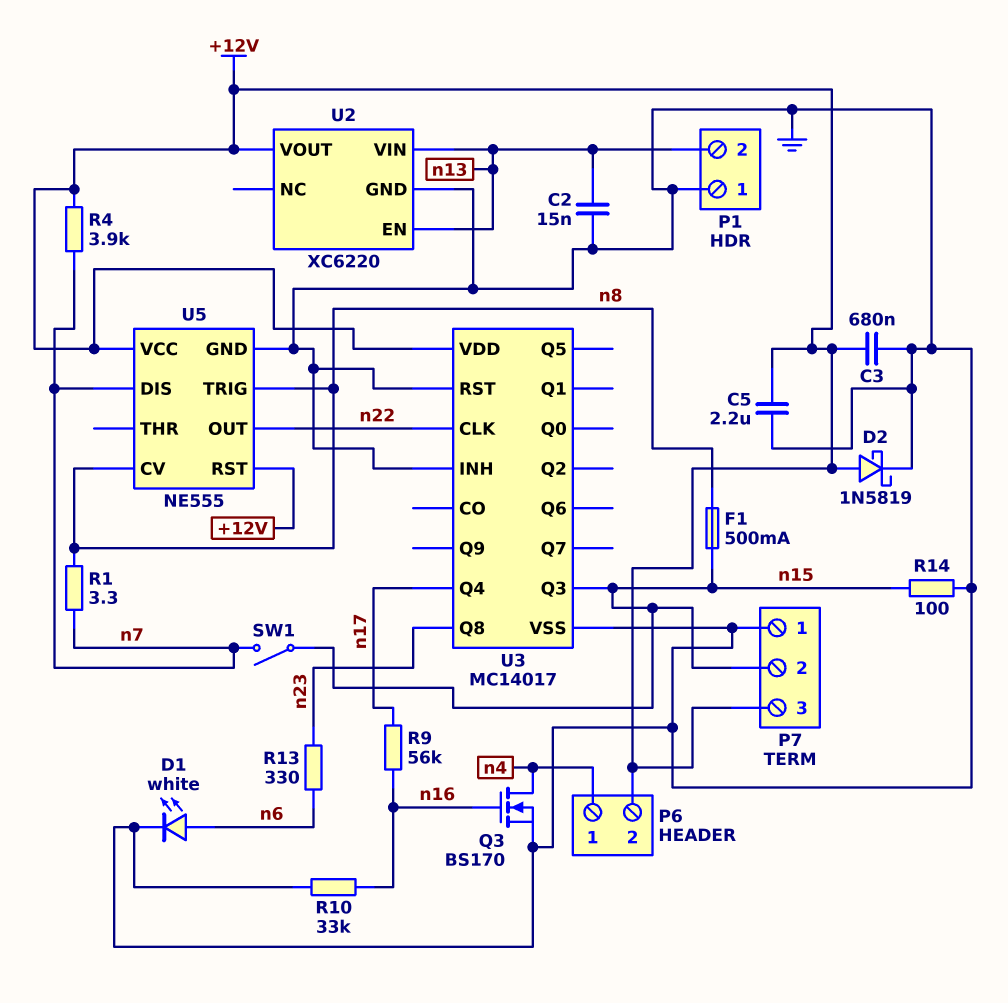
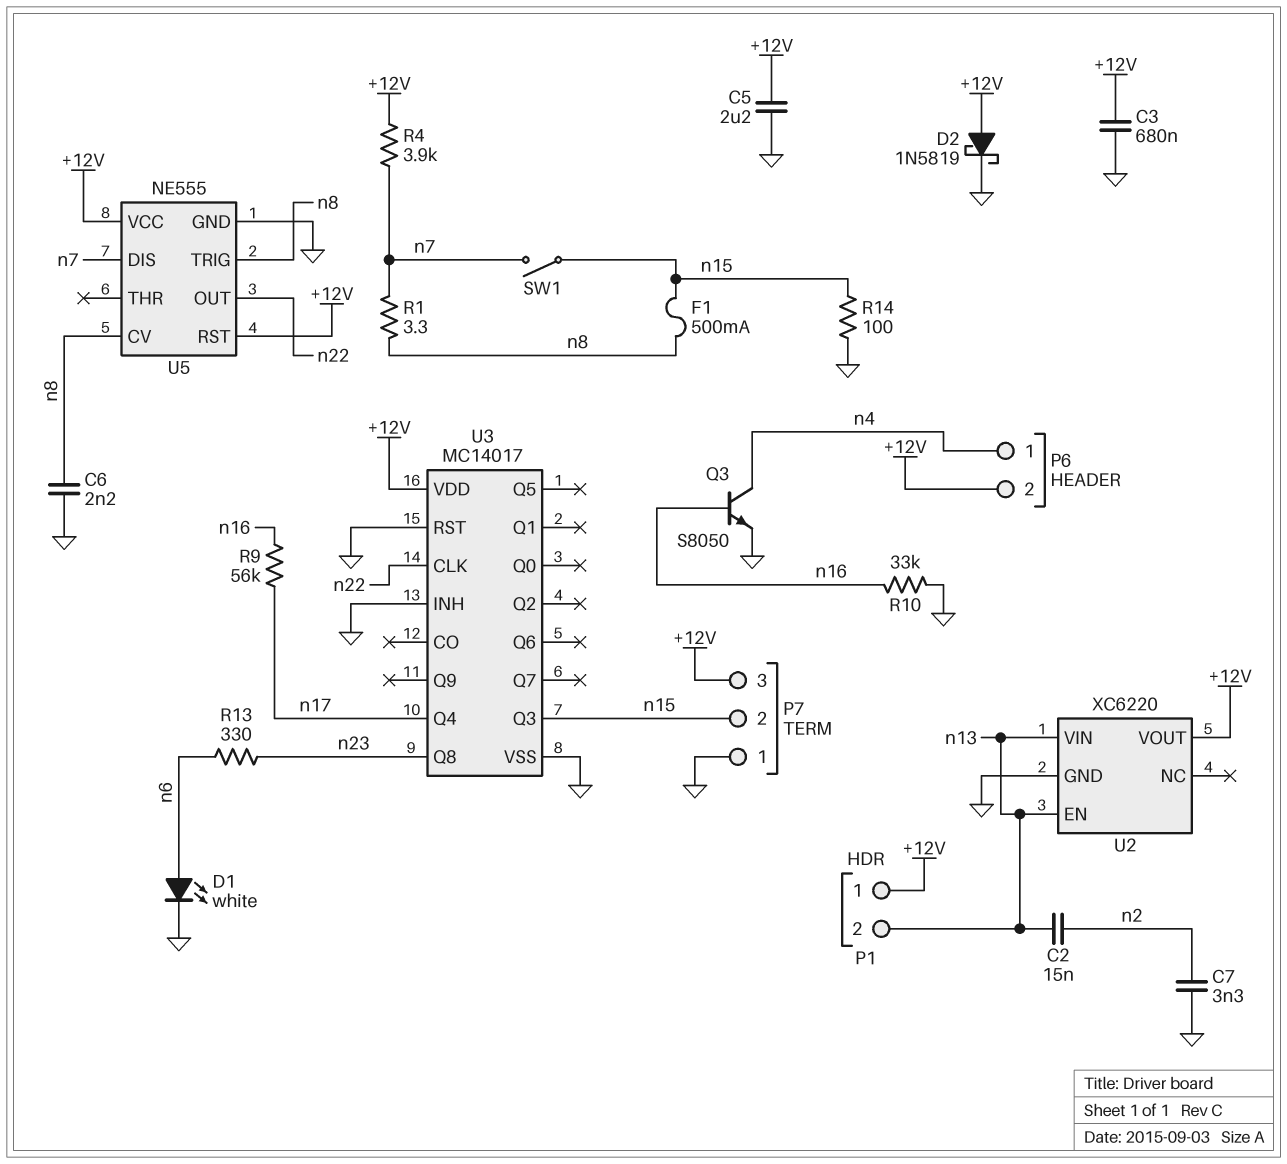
C2: 15nF (GND, n13) -> 15nF (n2, n13)
C6: none -> 2.2nF (GND, n8)
C7: none -> 3.3nF (GND, n2)
P1 pin 1: GND -> +12V
Q3: NMOS BS170 (G n16, D n4, S GND) -> NPN S8050 (B n16, C n4, E GND)

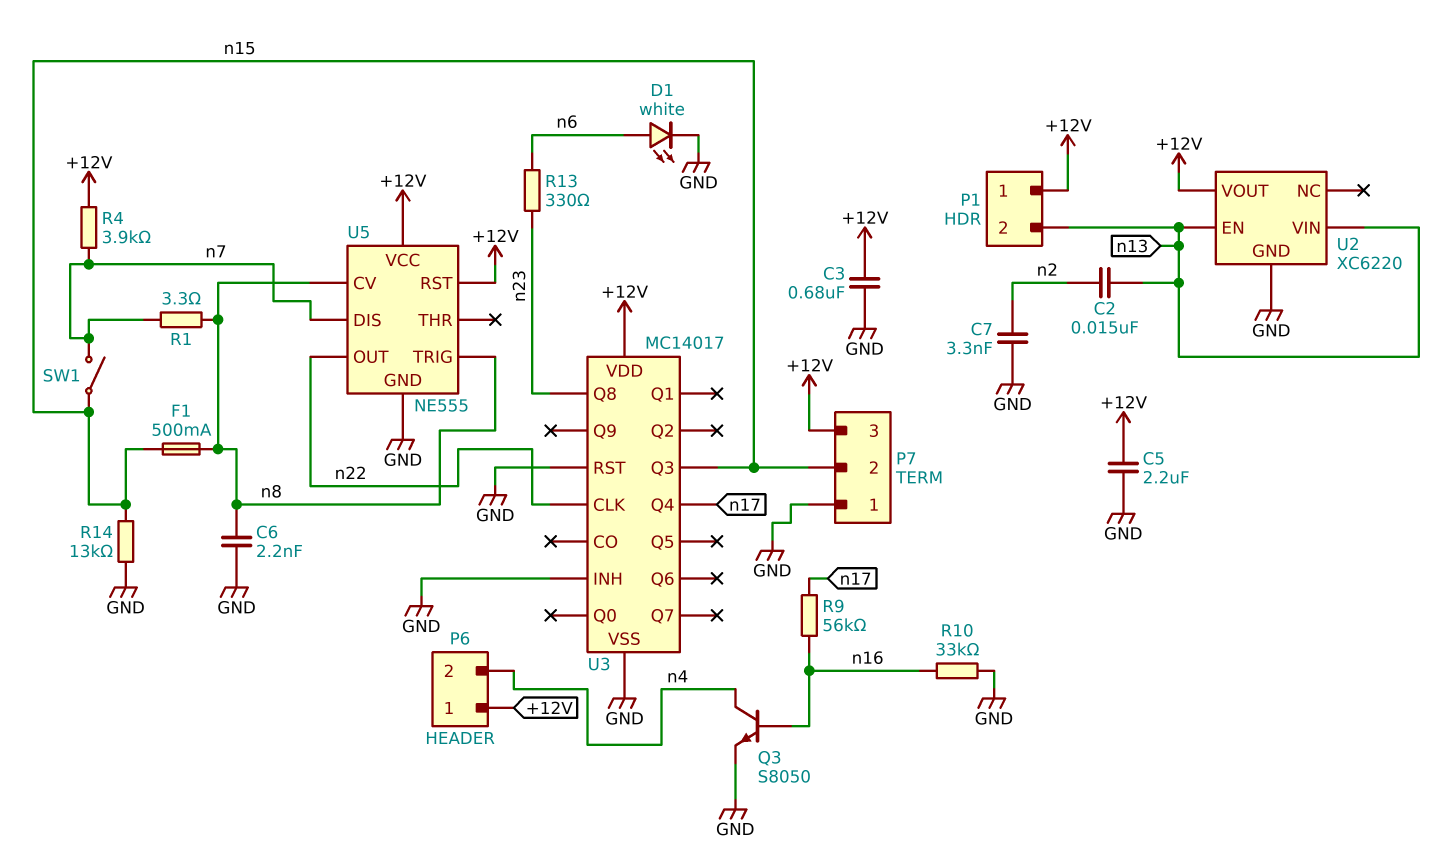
D2: schottky 1N5819 (A +12V, K GND) -> none
P6 pin 1: n4 -> +12V
P6 pin 2: +12V -> n4
R14: 100 (GND, n15) -> 13k (GND, n15)

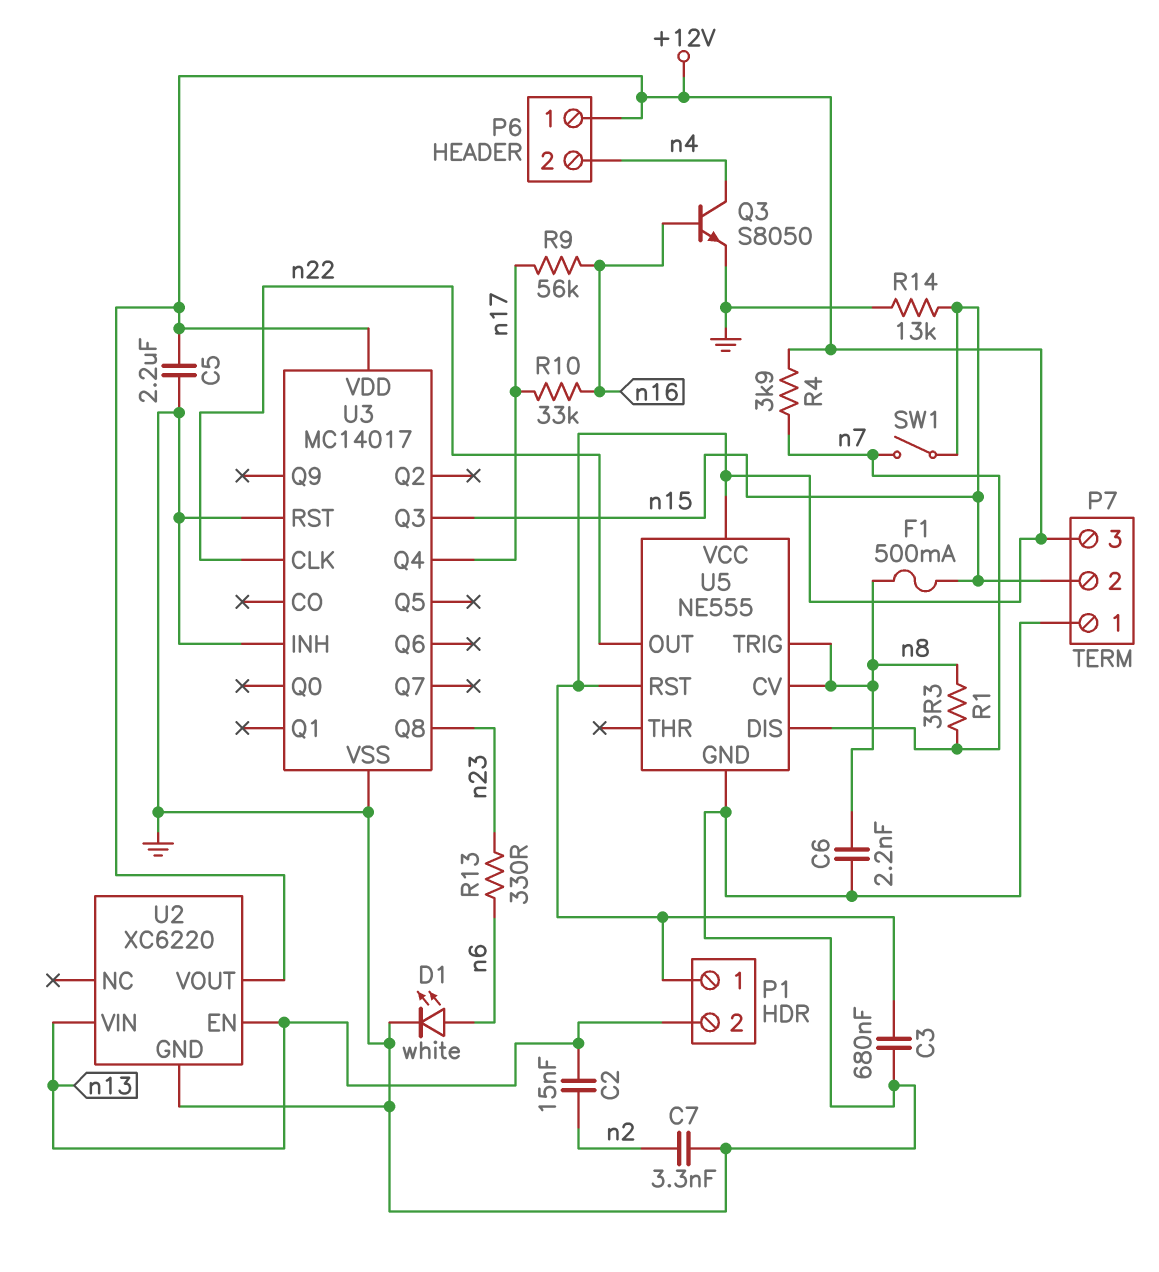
R10: 33k (GND, n16) -> 33k (n16, n17)

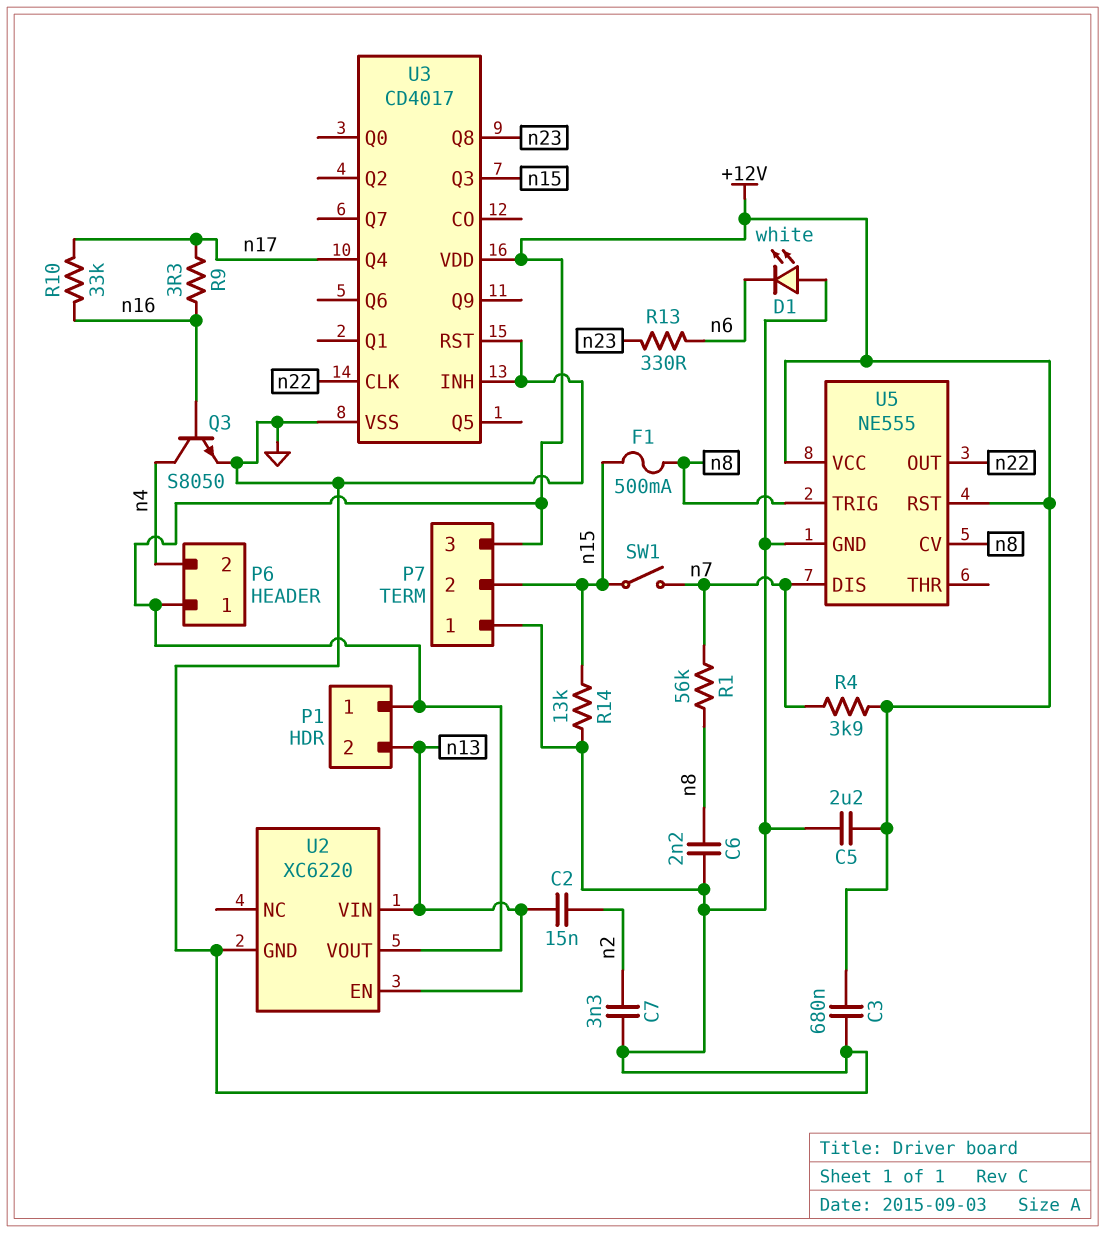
D1: LED white (A n6, K GND) -> LED white (A GND, K n6)
R1: 3.3 (n7, n8) -> 56k (n7, n8)
R9: 56k (n16, n17) -> 3.3 (n16, n17)
U3: MC14017 -> CD4017

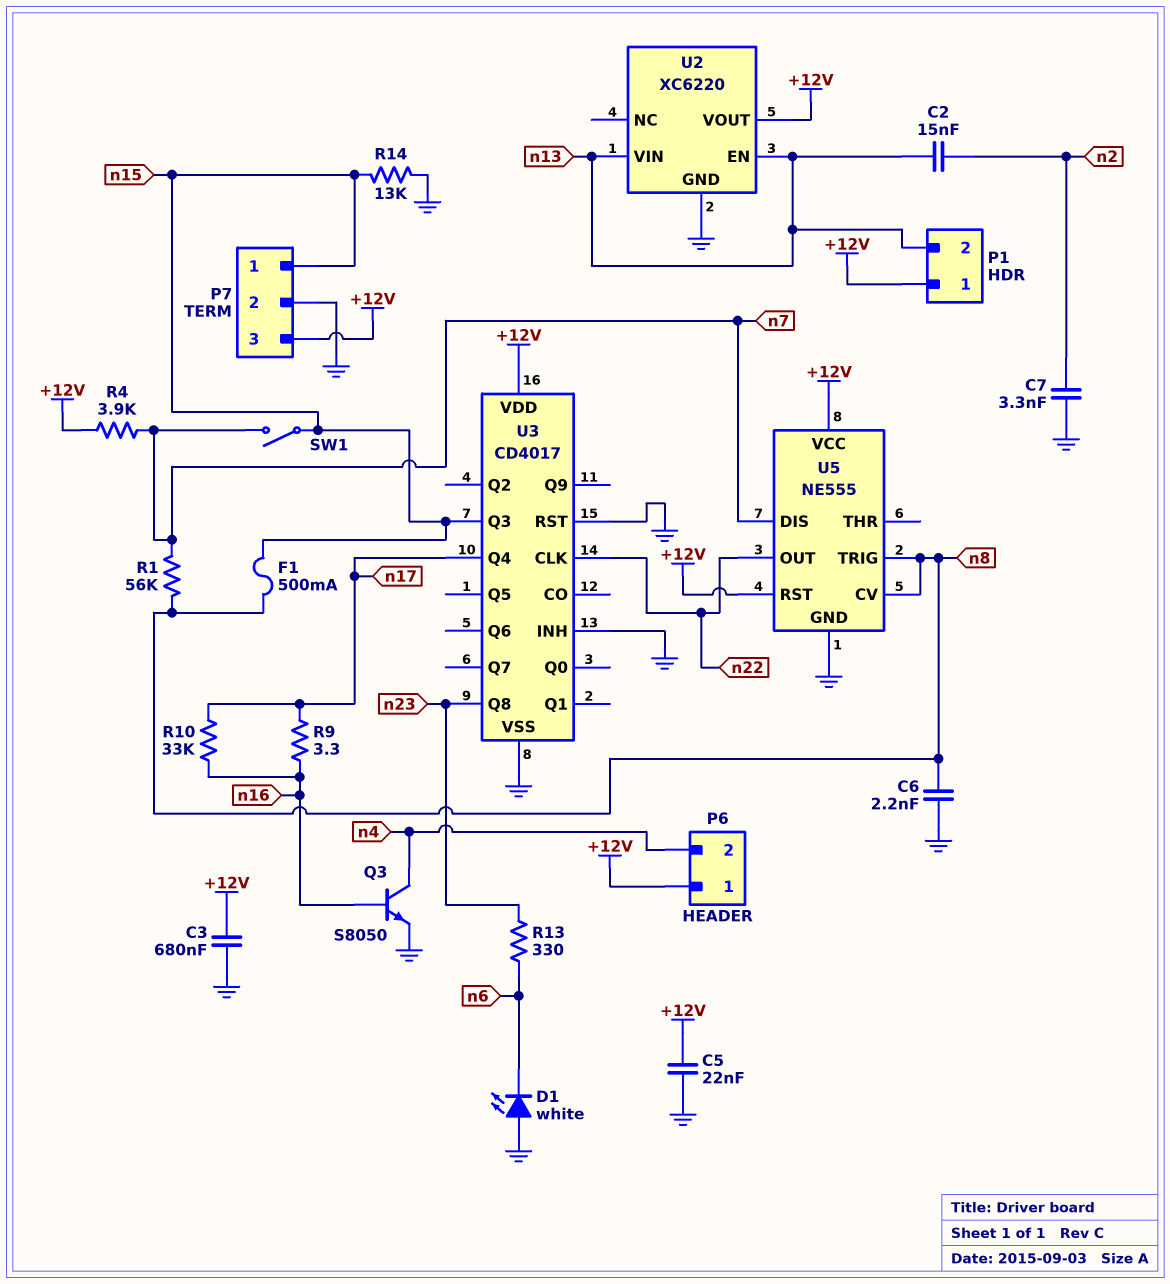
C5: 2.2uF (+12V, GND) -> 22nF (+12V, GND)
P7 pin 1: GND -> n15
P7 pin 2: n15 -> GND

